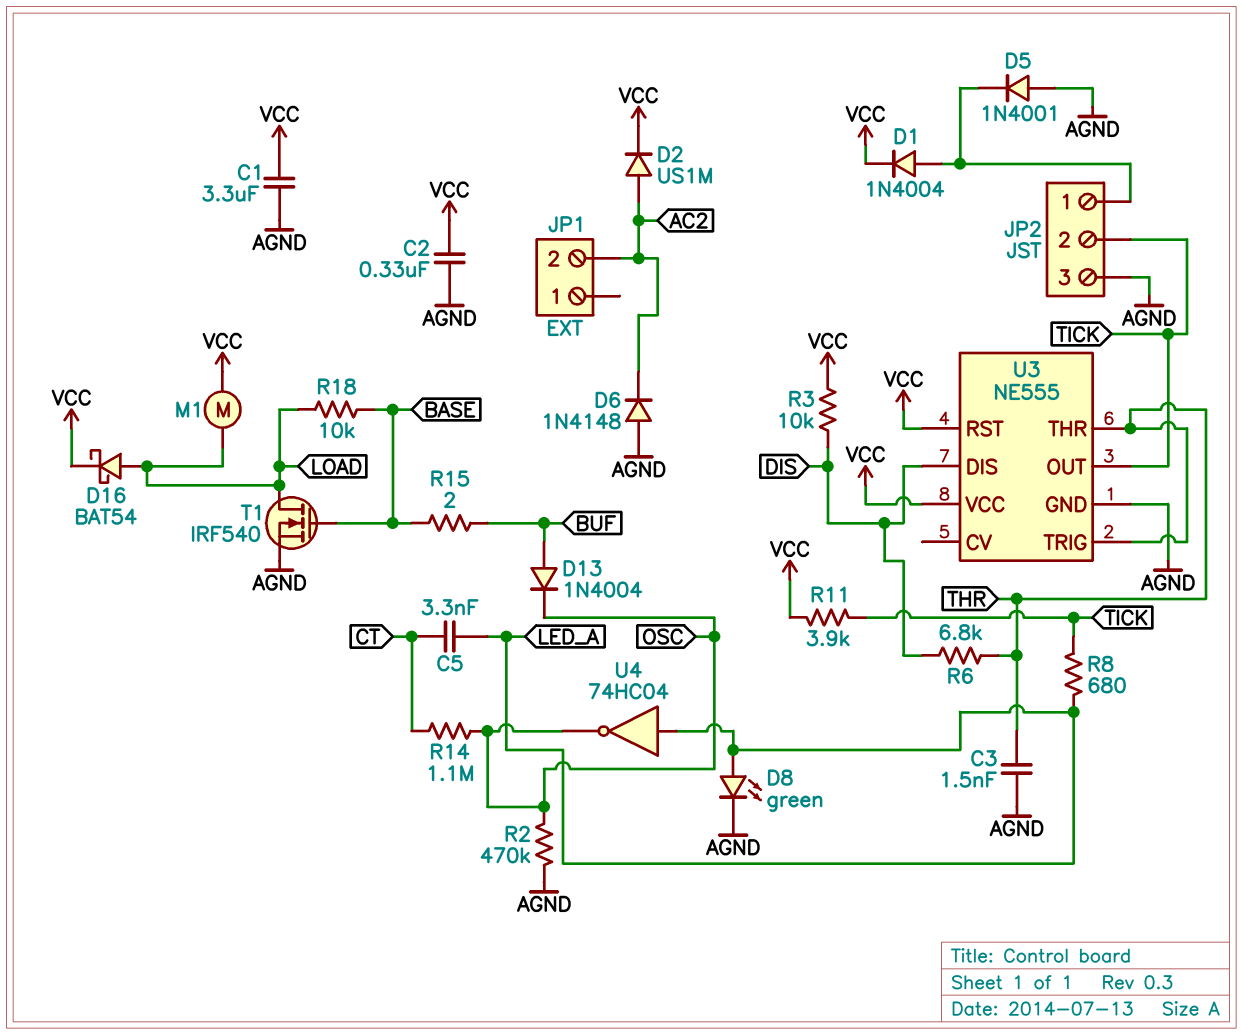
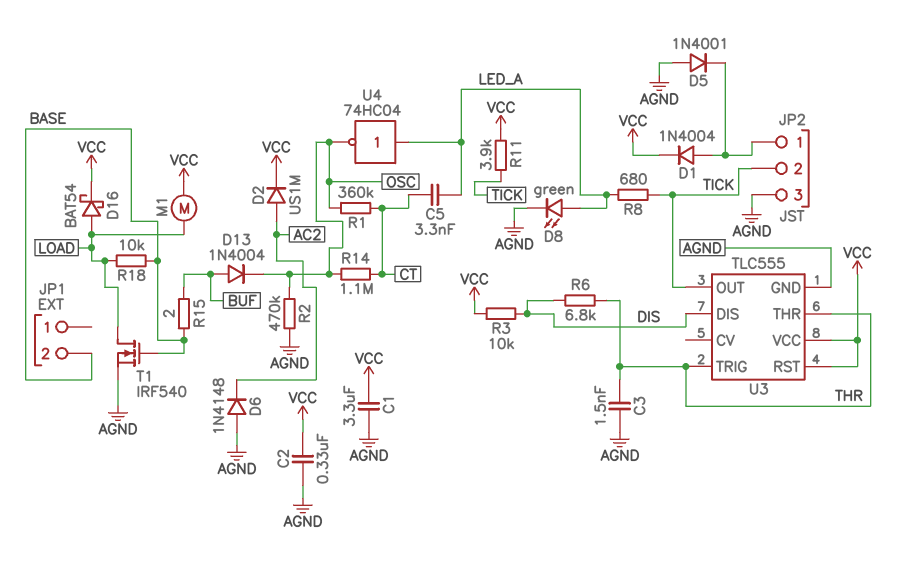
JP1 pin 2: AC2 -> BASE
R1: none -> 360k (CT, OSC)
U3: NE555 -> TLC555

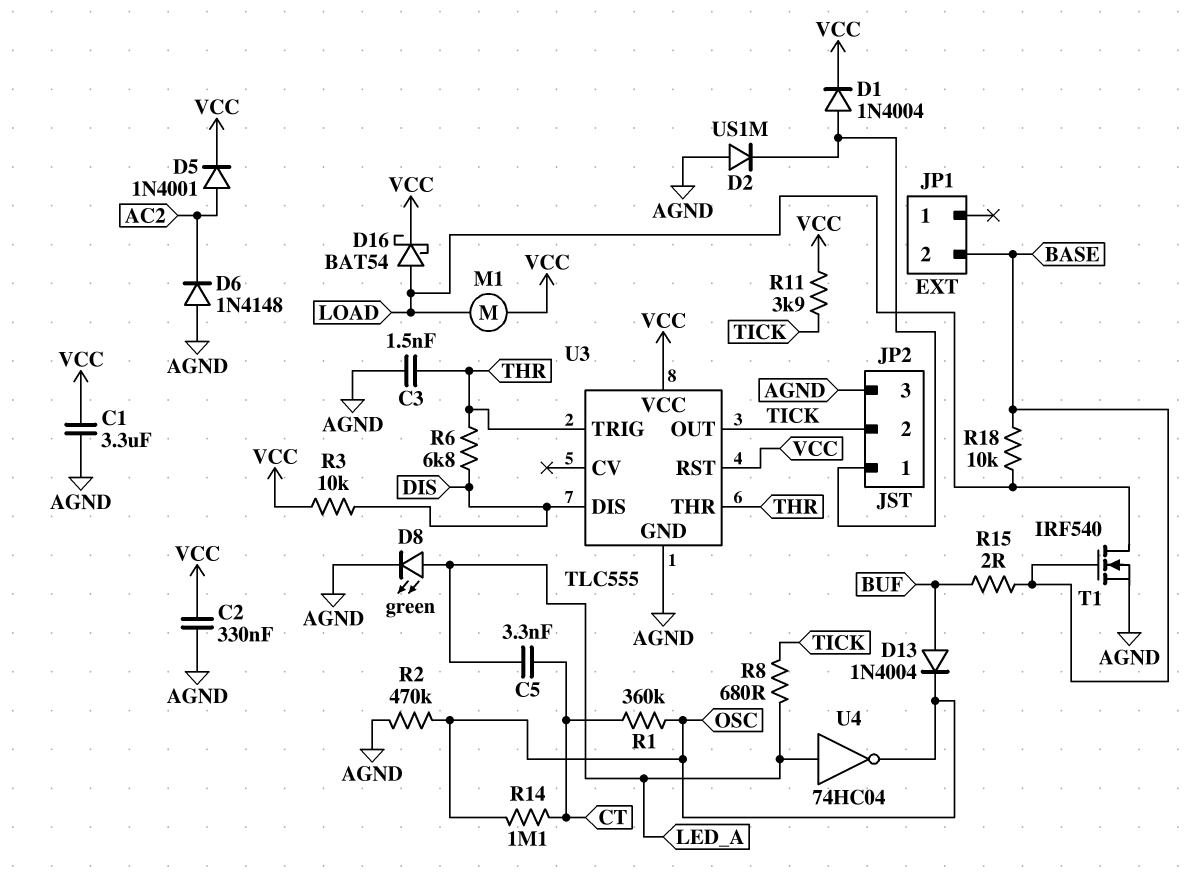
D2: diode US1M (A AC2, K VCC) -> diode US1M (A AGND, K JP2/1)
D5: diode 1N4001 (A AGND, K JP2/1) -> diode 1N4001 (A AC2, K VCC)

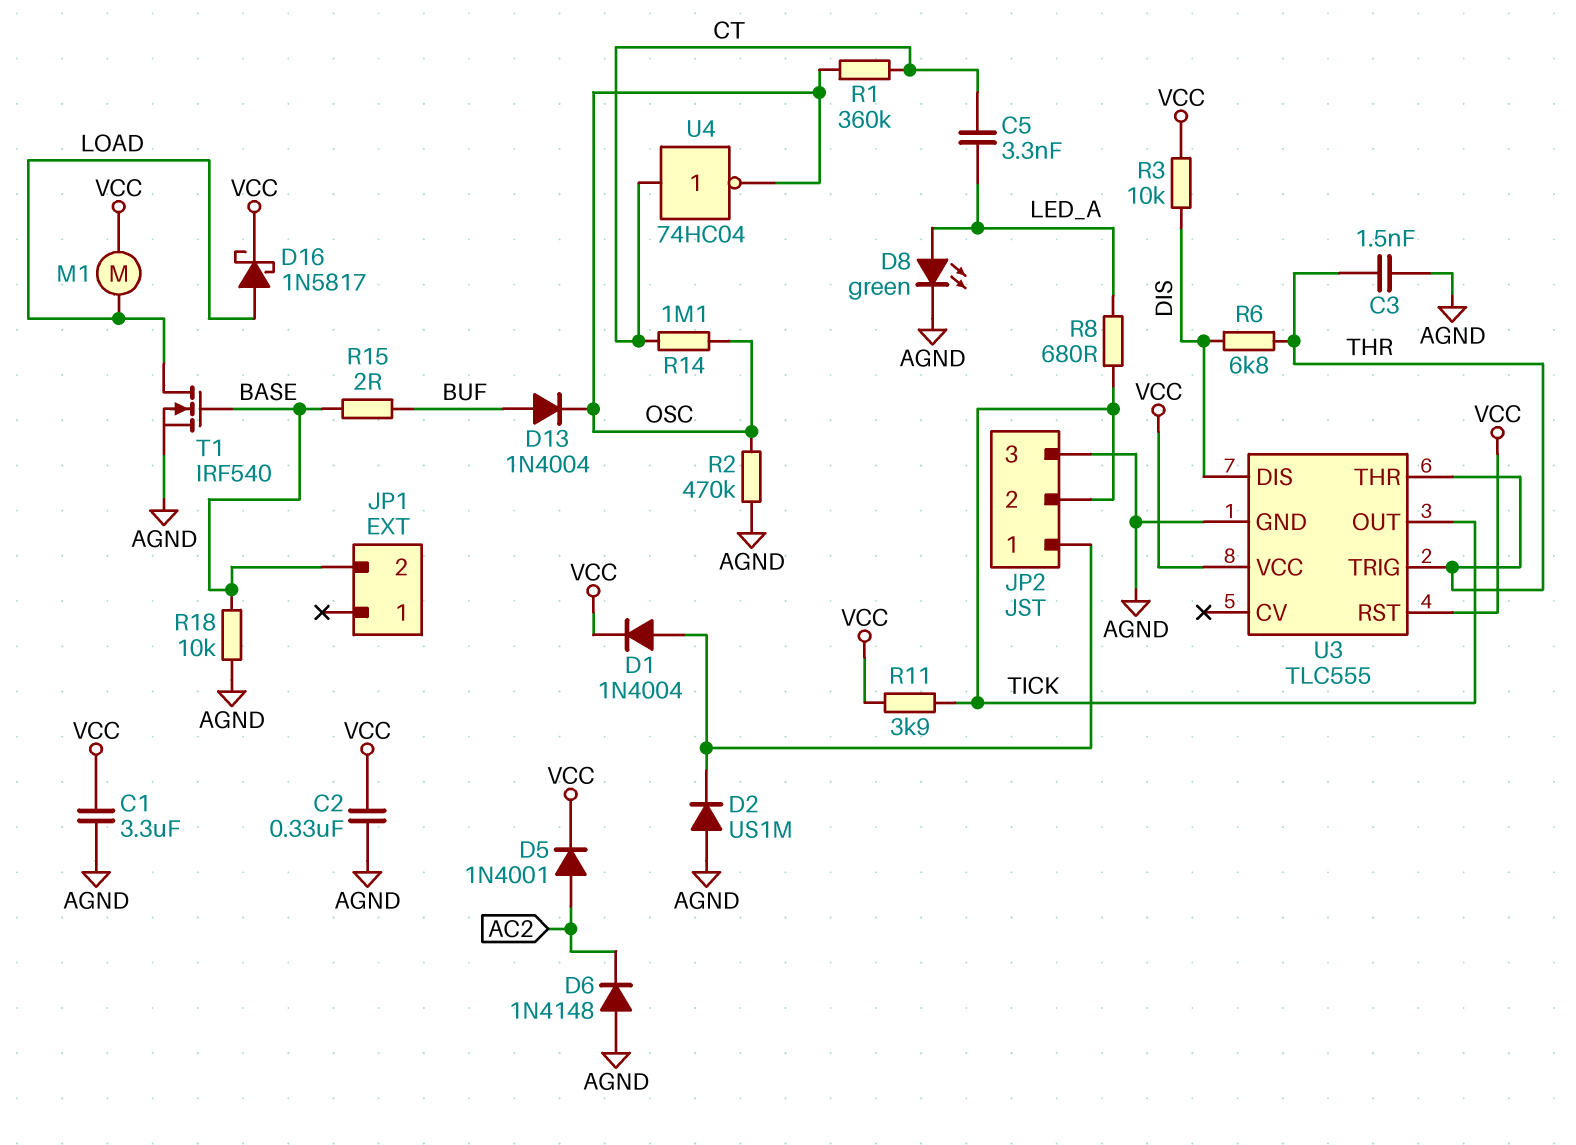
D16: schottky BAT54 (A LOAD, K VCC) -> schottky 1N5817 (A LOAD, K VCC)
R18: 10k (BASE, LOAD) -> 10k (AGND, BASE)
U4: NOT 74HC04 (in LED_A, out OSC) -> NOT 74HC04 (in CT, out OSC)

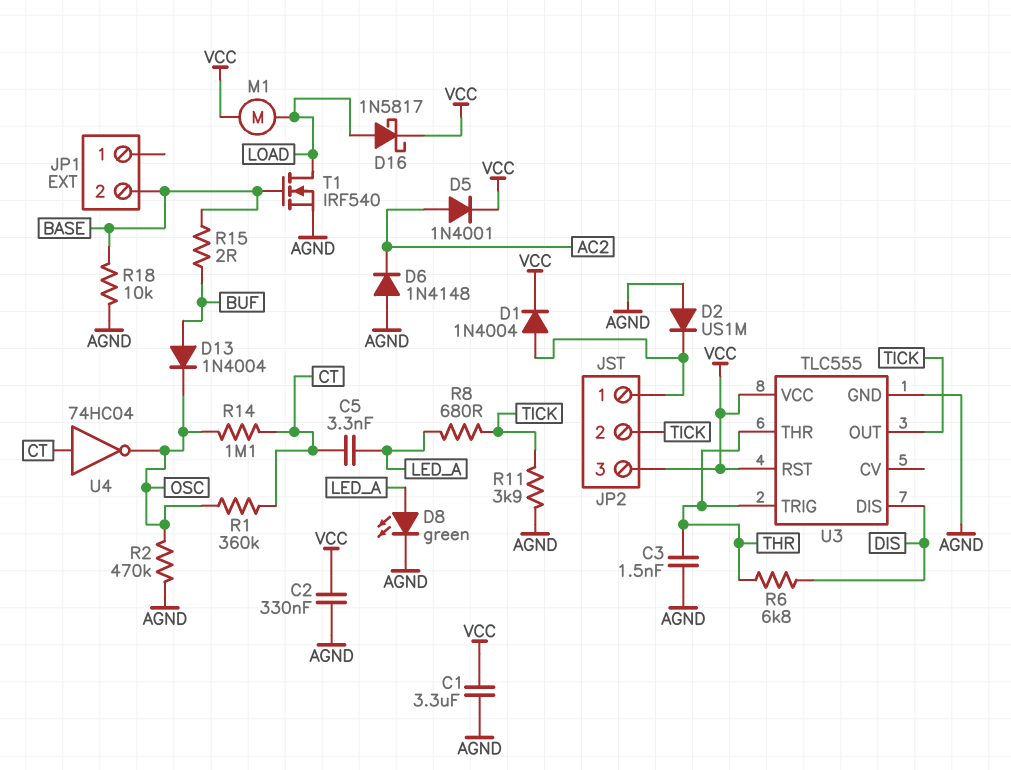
JP2 pin 3: AGND -> VCC
R3: 10k (DIS, VCC) -> none
R11: 3.9k (TICK, VCC) -> 3.9k (AGND, TICK)

